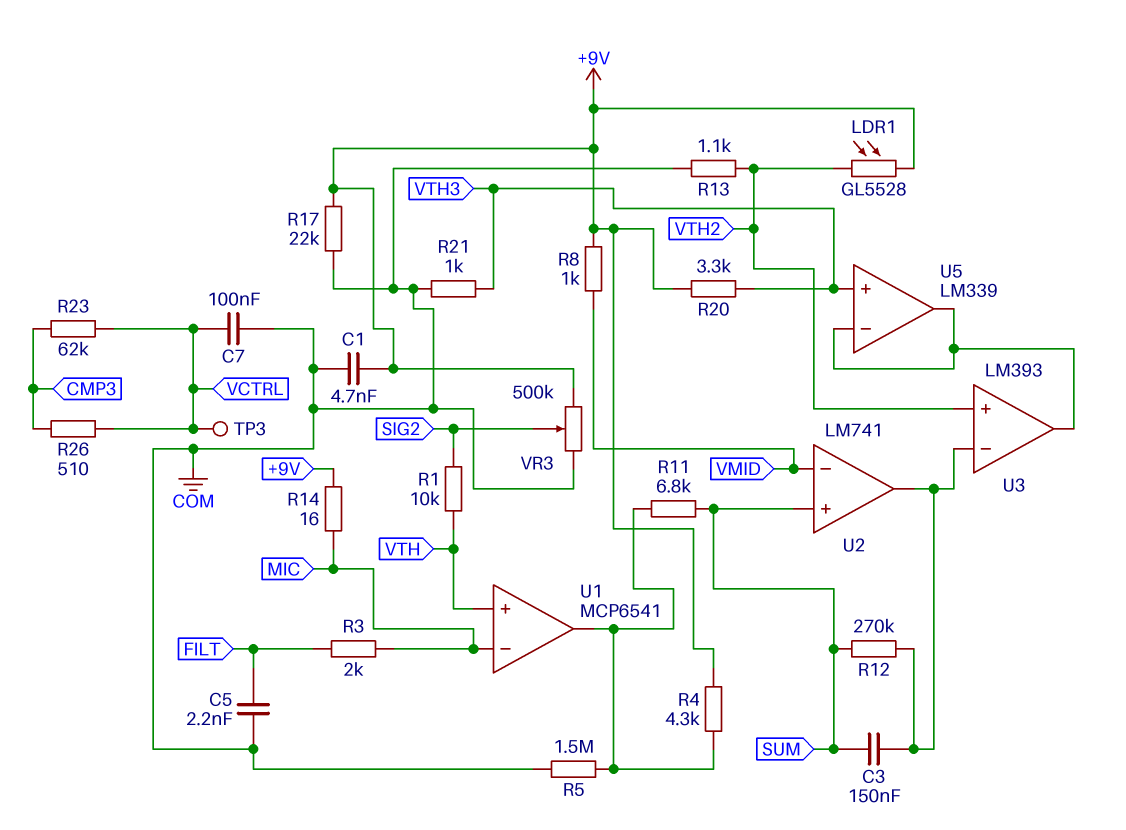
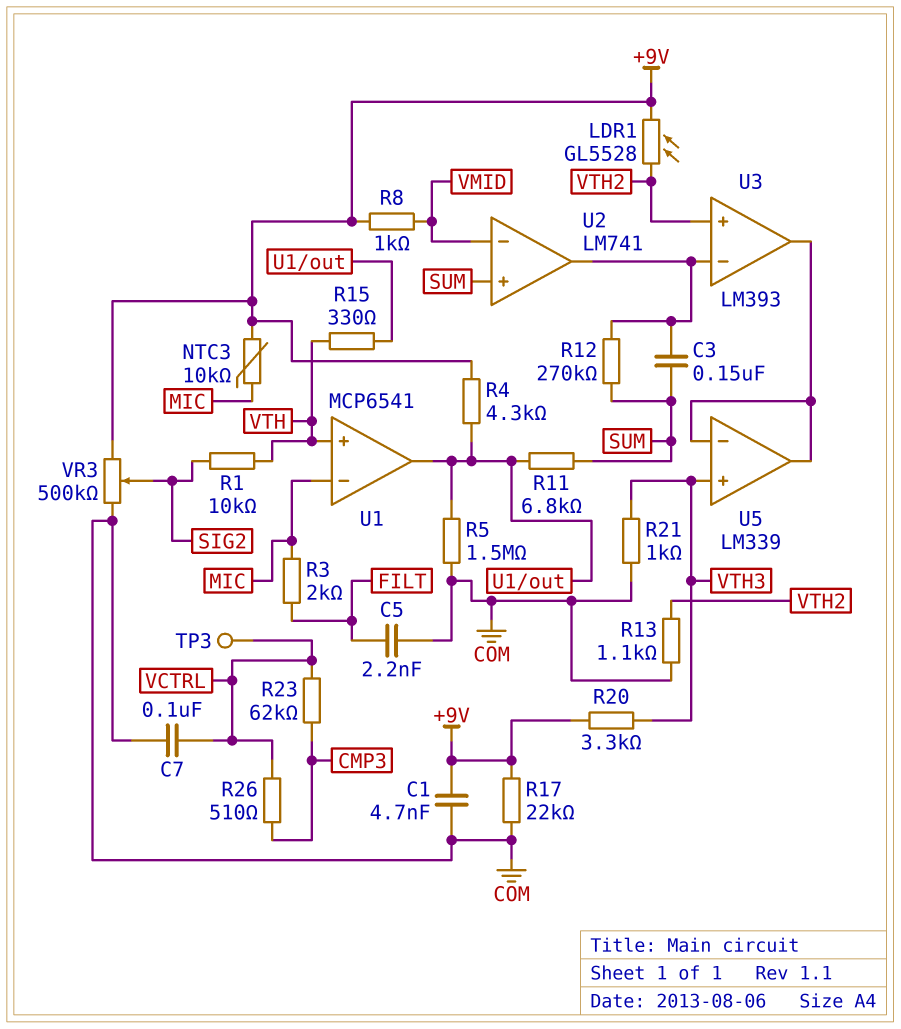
NTC3: none -> 10k (+9V, MIC)
R14: 16 (+9V, MIC) -> none
R15: none -> 330 (U1/out, VTH)

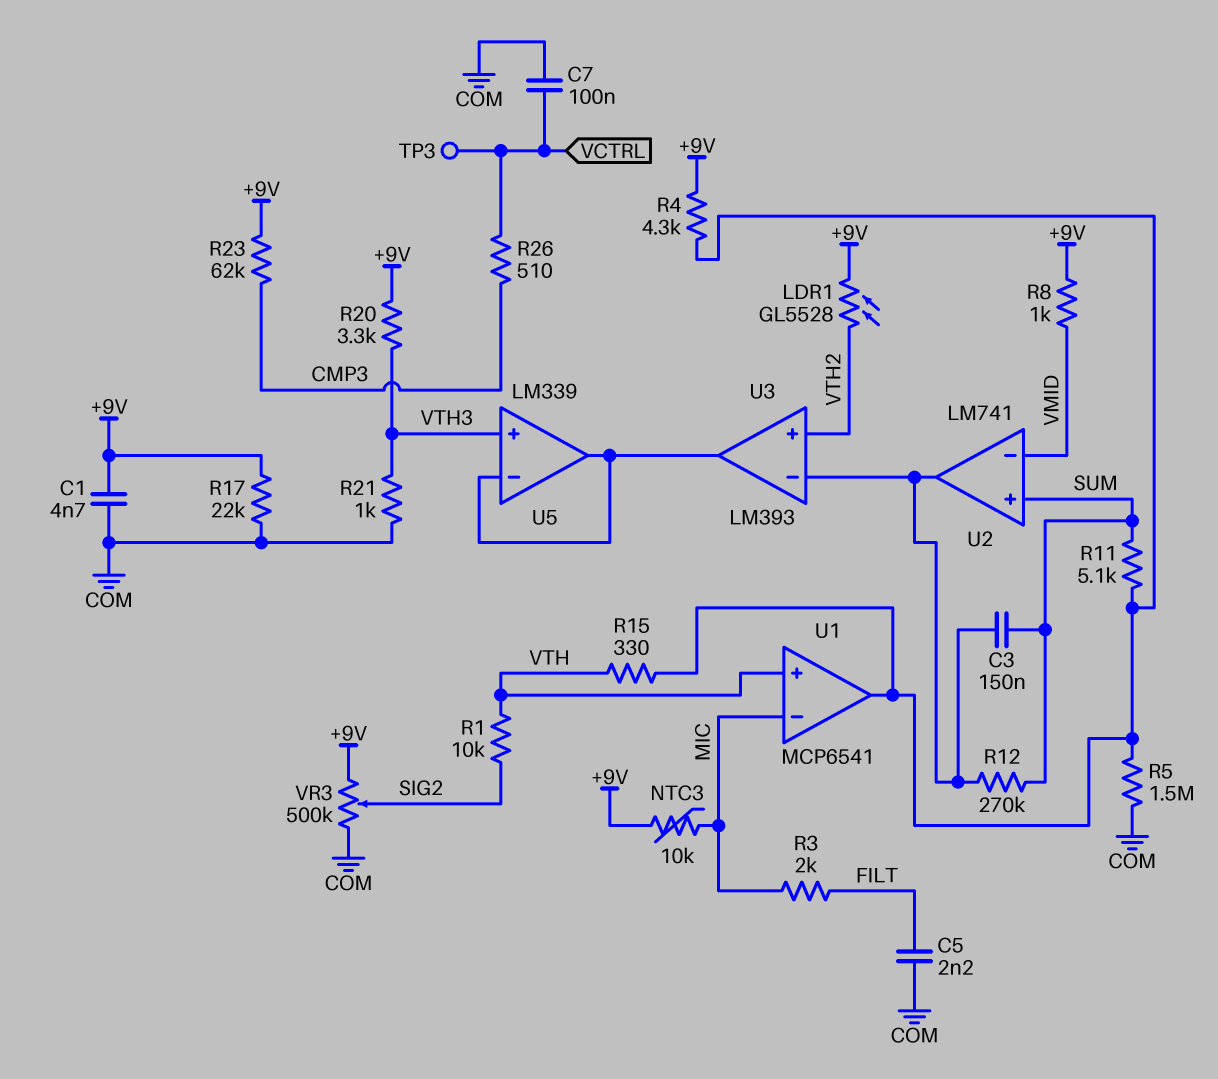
R11: 6.8k (SUM, U1/out) -> 5.1k (SUM, U1/out)
R13: 1.1k (COM, VTH2) -> none
R23: 62k (CMP3, VCTRL) -> 62k (+9V, CMP3)

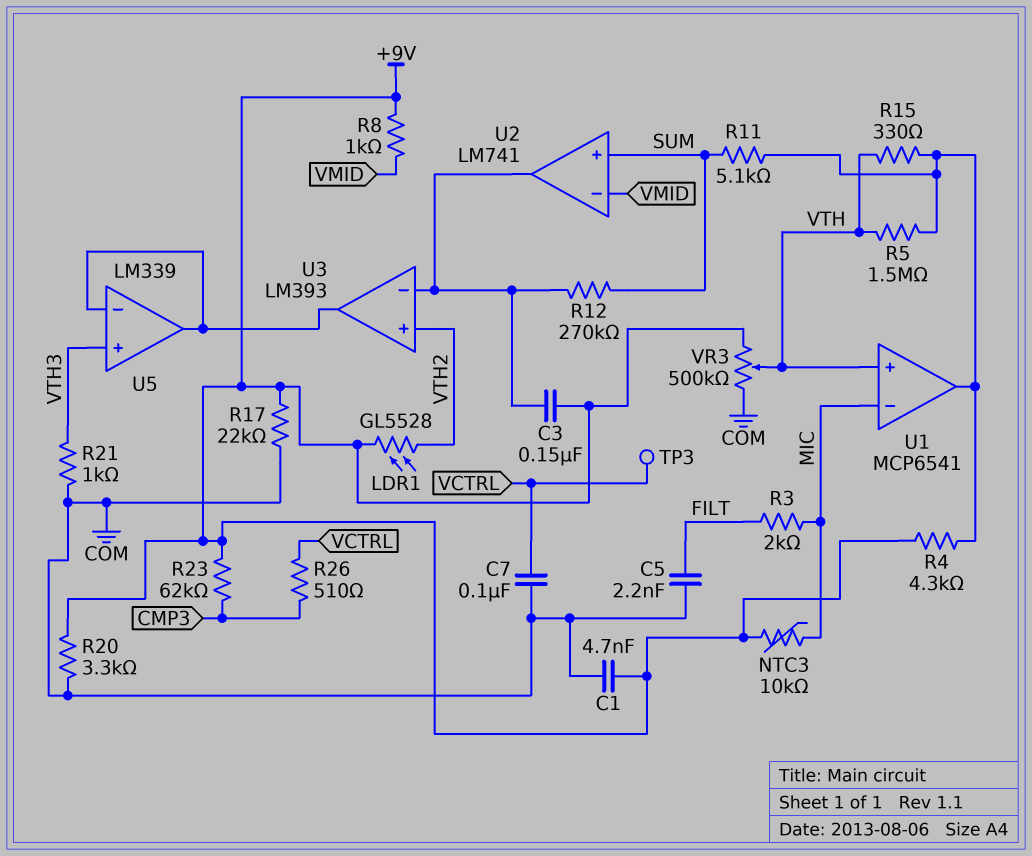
C3: 150nF (SUM, U2/out) -> 150nF (+9V, U2/out)
R1: 10k (SIG2, VTH) -> none
R5: 1.5M (COM, U1/out) -> 1.5M (U1/out, VTH)
R20: 3.3k (+9V, VTH3) -> 3.3k (+9V, COM)
VR3: 500k (+9V, COM, wiper SIG2) -> 500k (+9V, COM, wiper VTH)

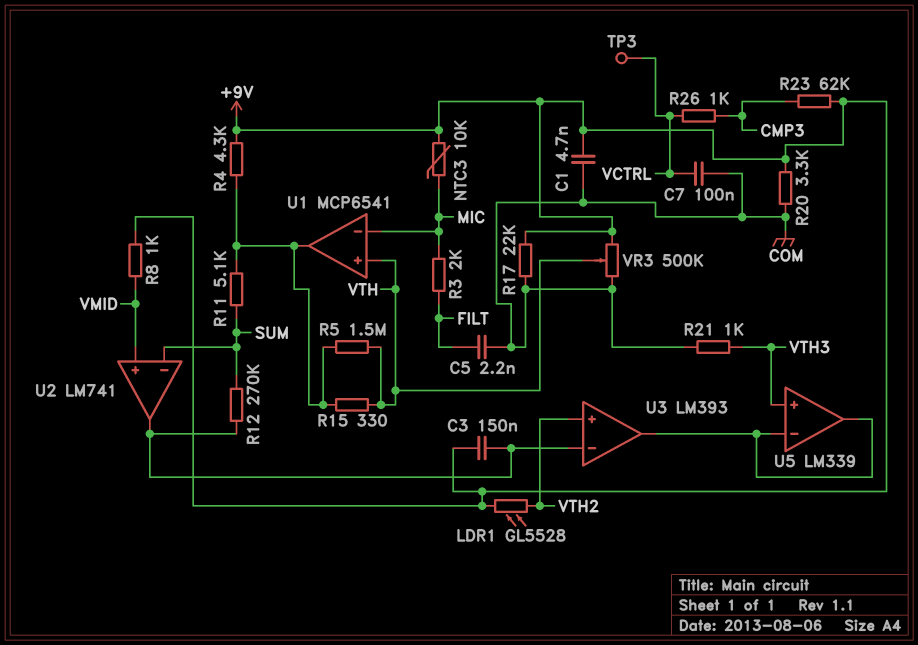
R26: 510 (CMP3, VCTRL) -> 1k (CMP3, VCTRL)
U2 pin in+: SUM -> VMID
U2 pin in-: VMID -> SUM

